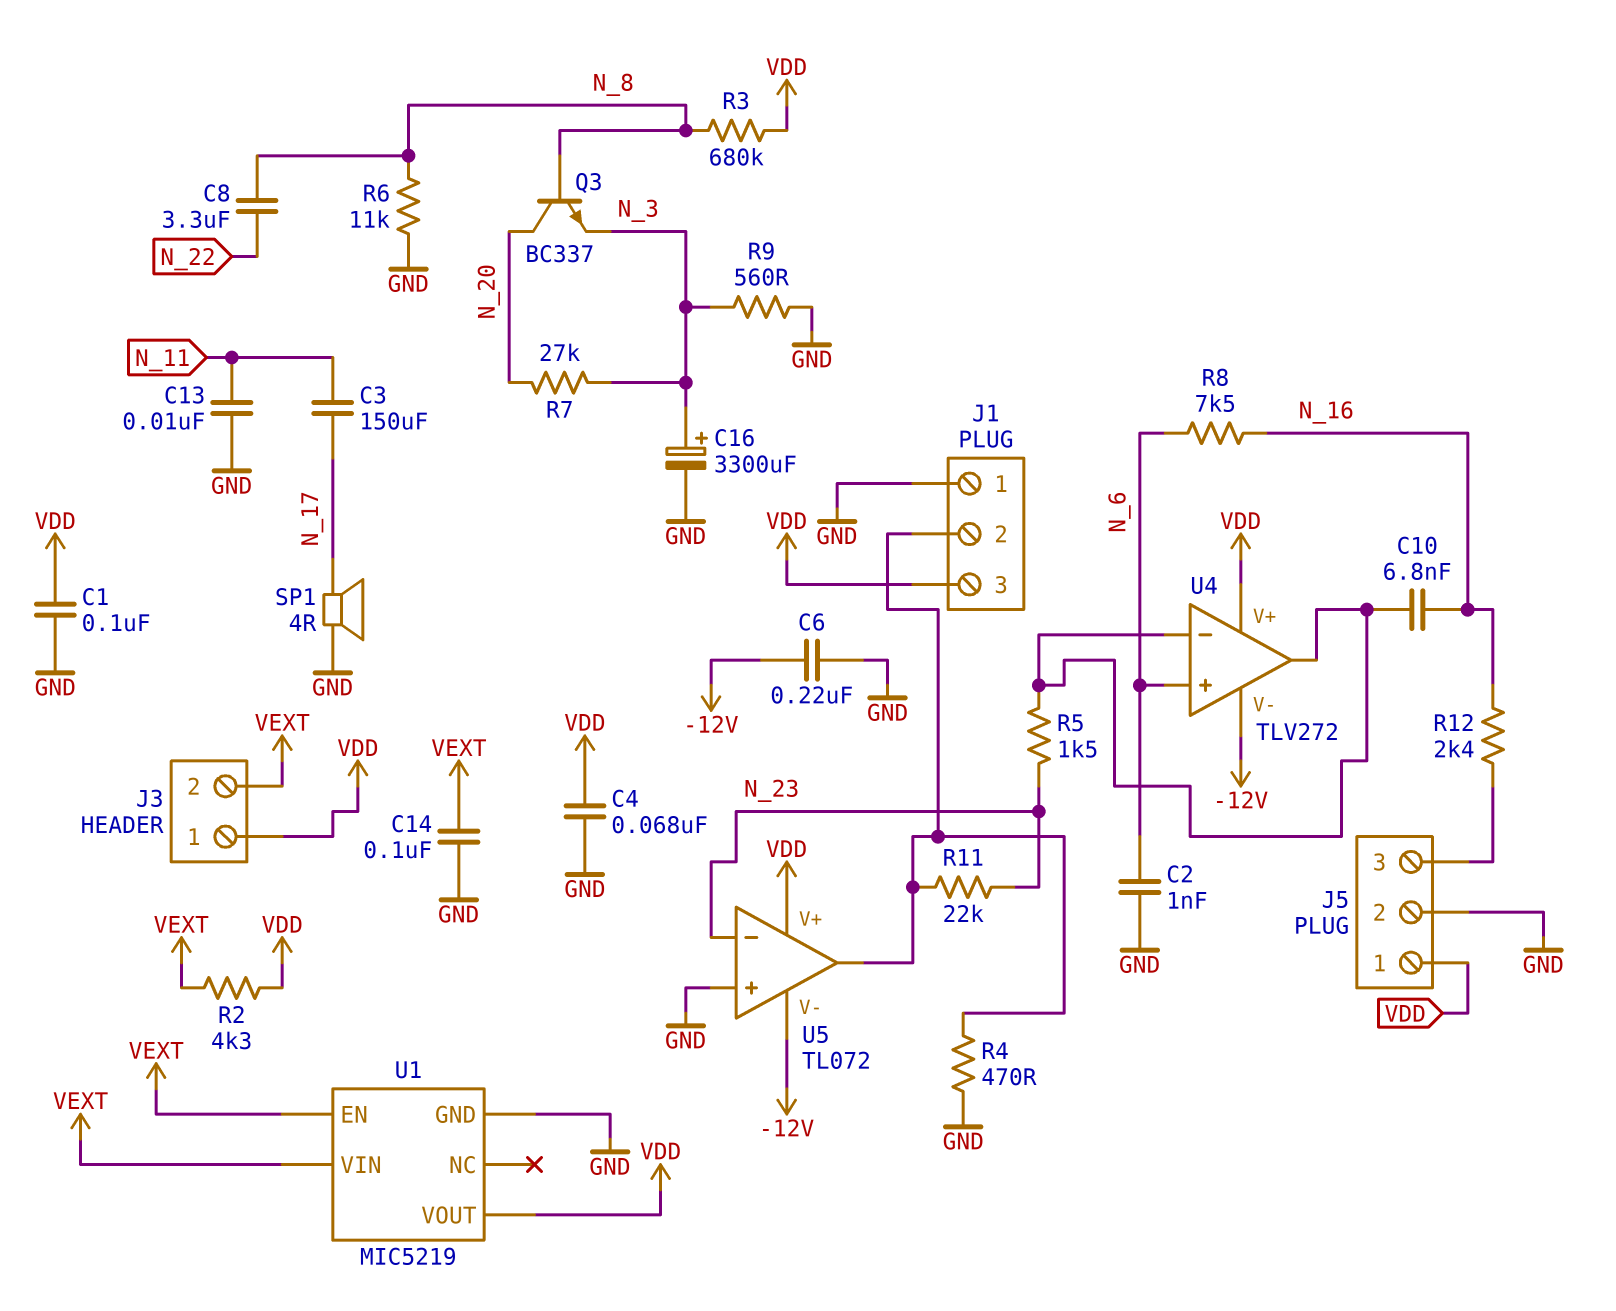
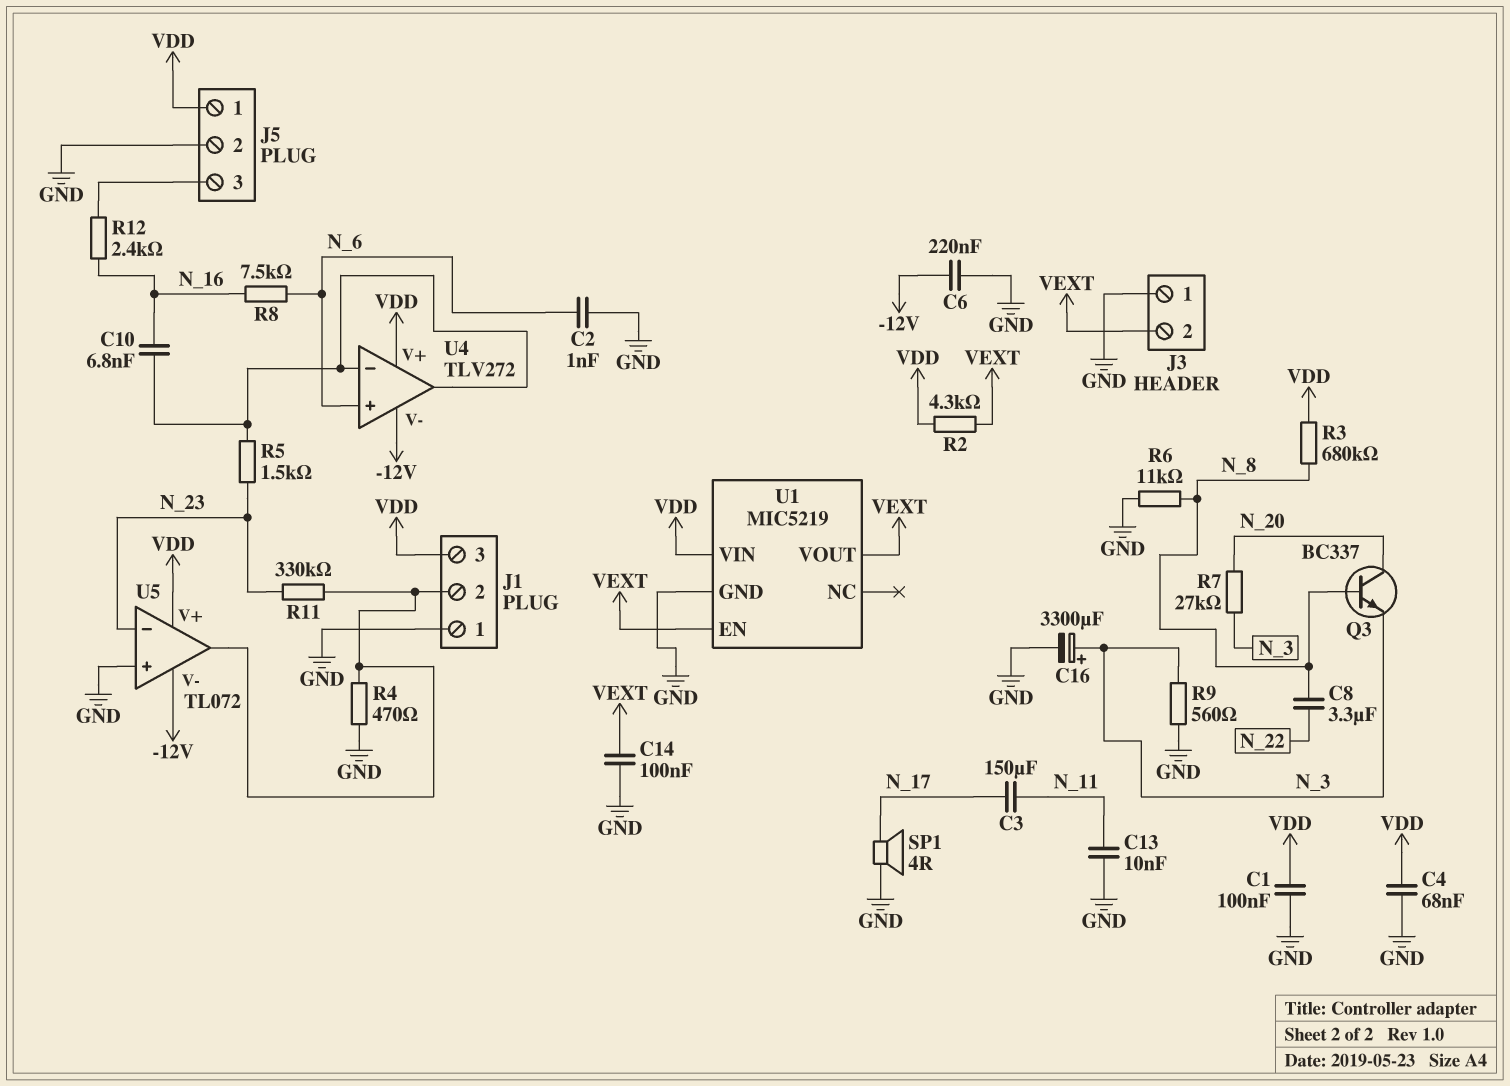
J3 pin 1: VDD -> GND
R11: 22k (J1/2, N_23) -> 330k (J1/2, N_23)
U1 pin VIN: VEXT -> VDD
U1 pin VOUT: VDD -> VEXT

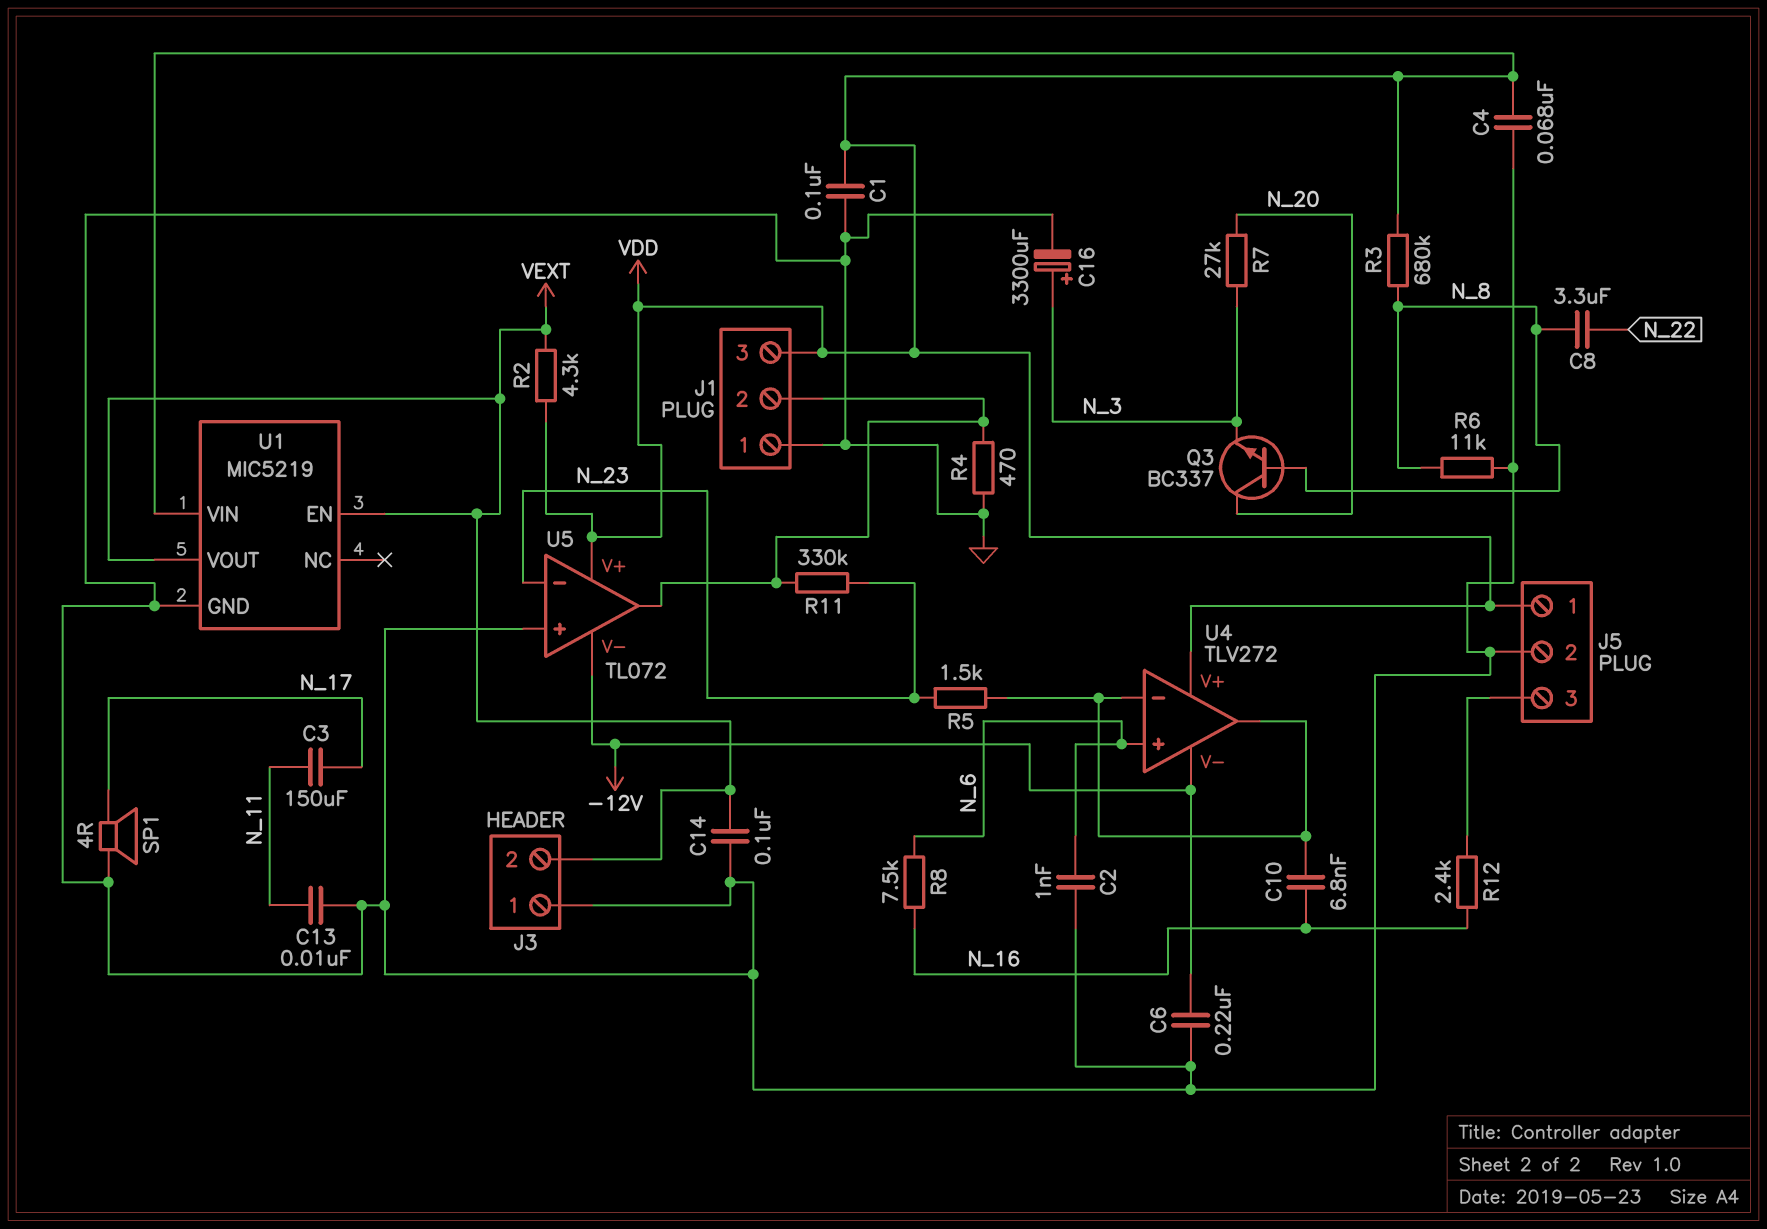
R9: 560 (GND, N_3) -> none

